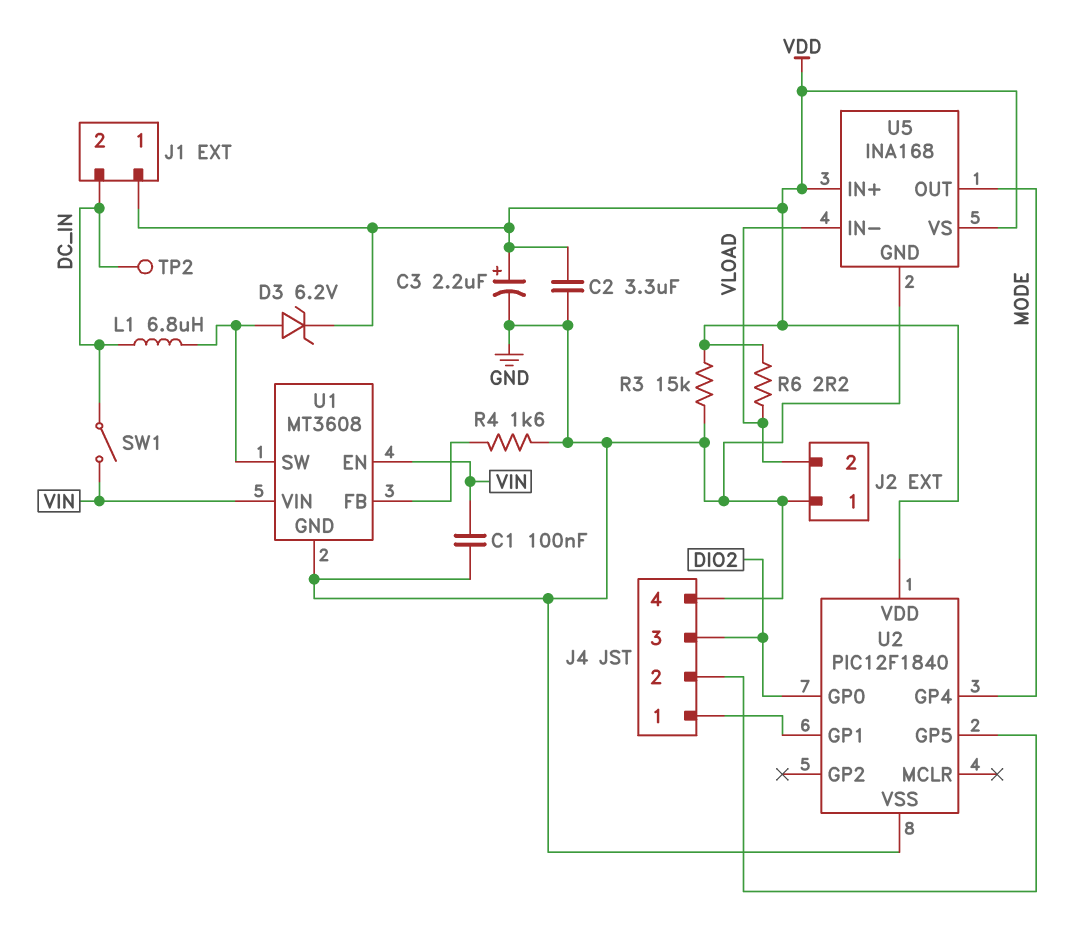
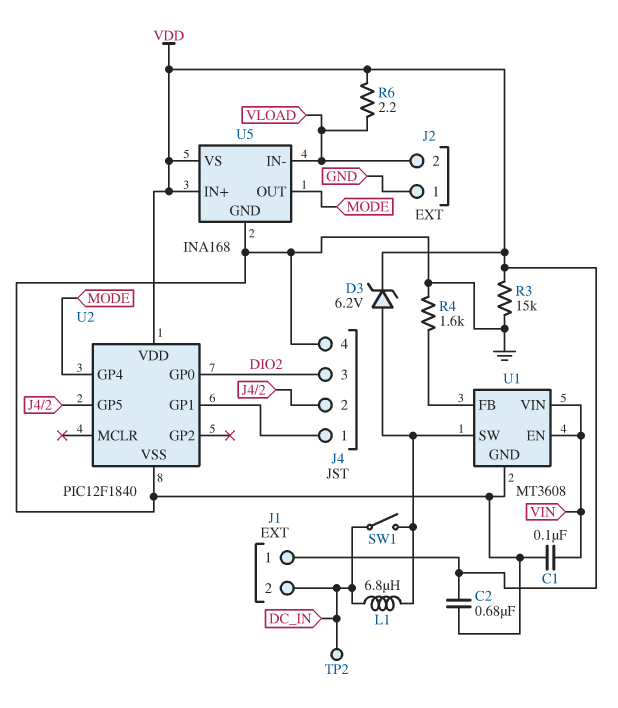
C2: 3.3uF (GND, VDD) -> 680nF (GND, VDD)
C3: 2.2uF (plus VDD, minus GND) -> none
SW1: switch (DC_IN, VIN) -> switch (DC_IN, U1/SW)

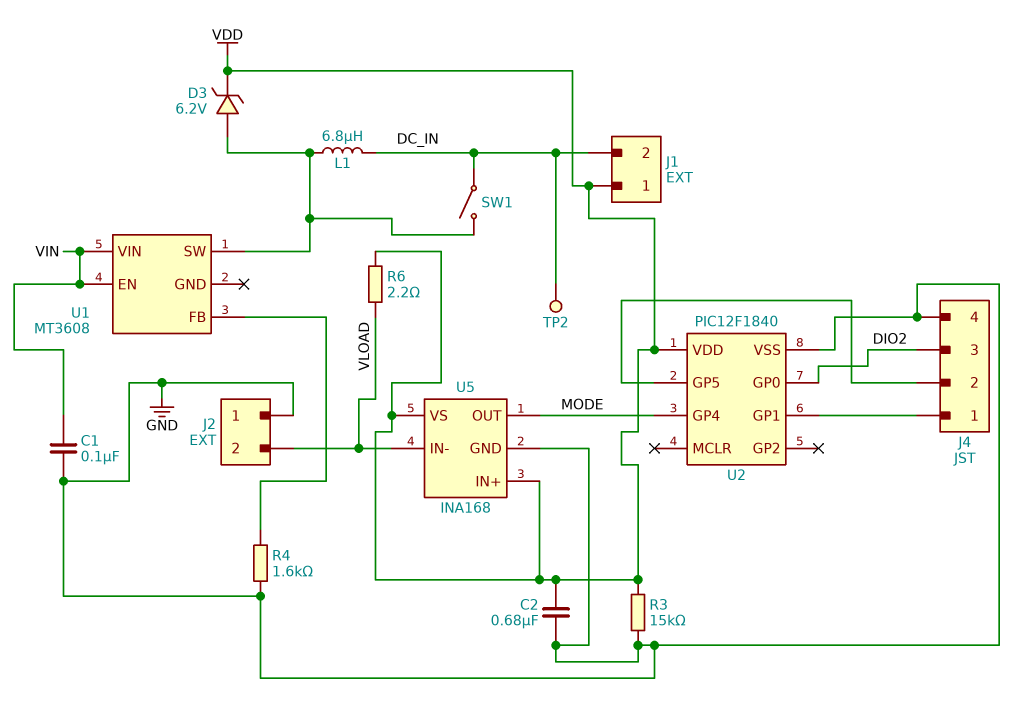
U1 pin GND: GND -> none

